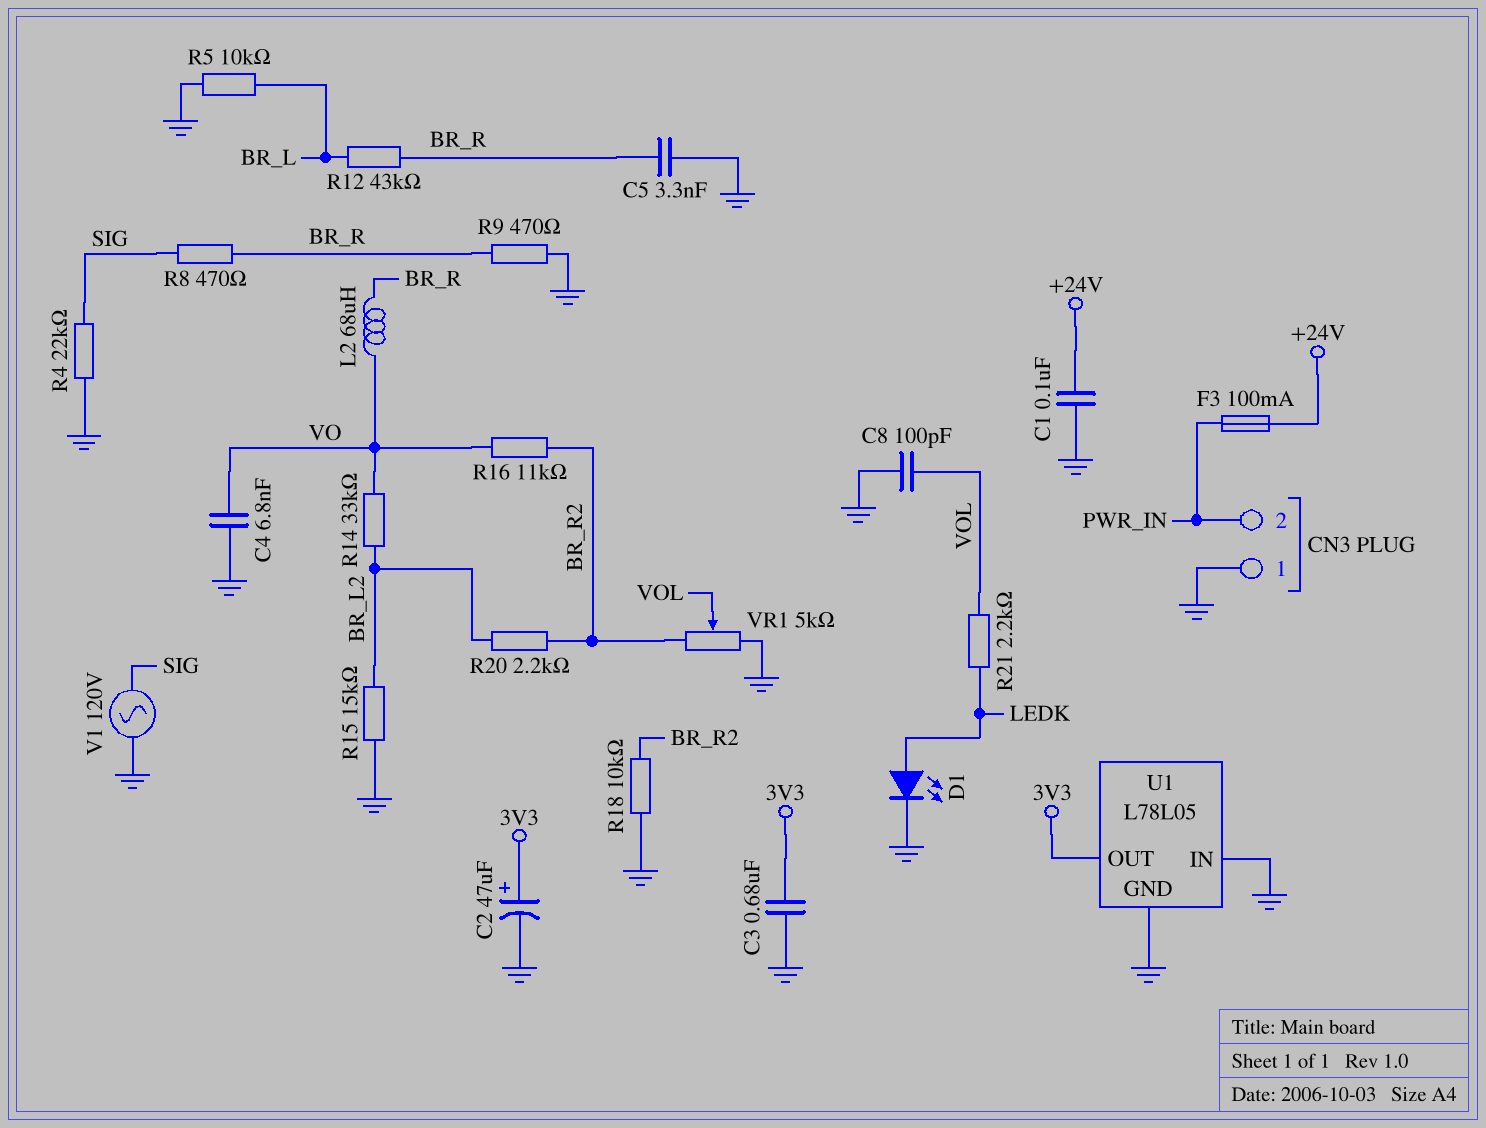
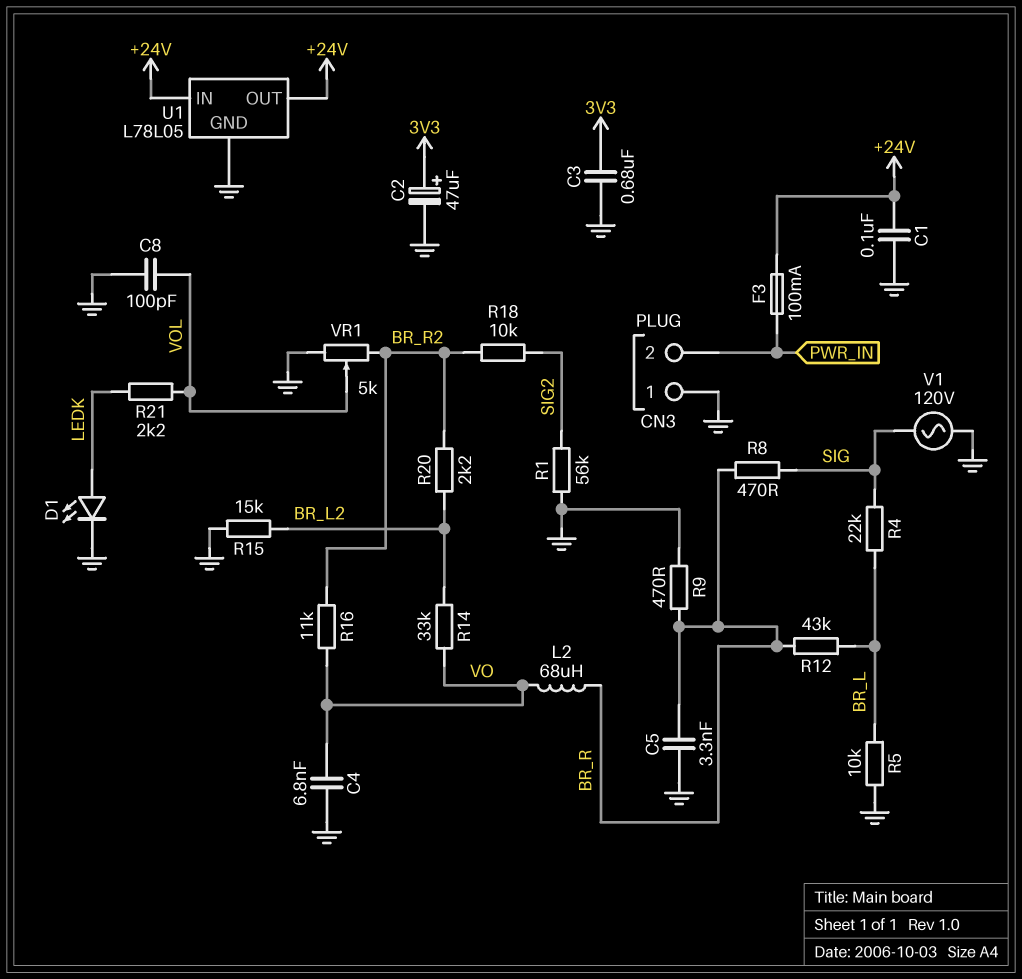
R1: none -> 56k (GND, SIG2)
R4: 22k (GND, SIG) -> 22k (BR_L, SIG)
R18: 10k (BR_R2, GND) -> 10k (BR_R2, SIG2)
U1 pin IN: GND -> +24V
U1 pin OUT: 3V3 -> +24V

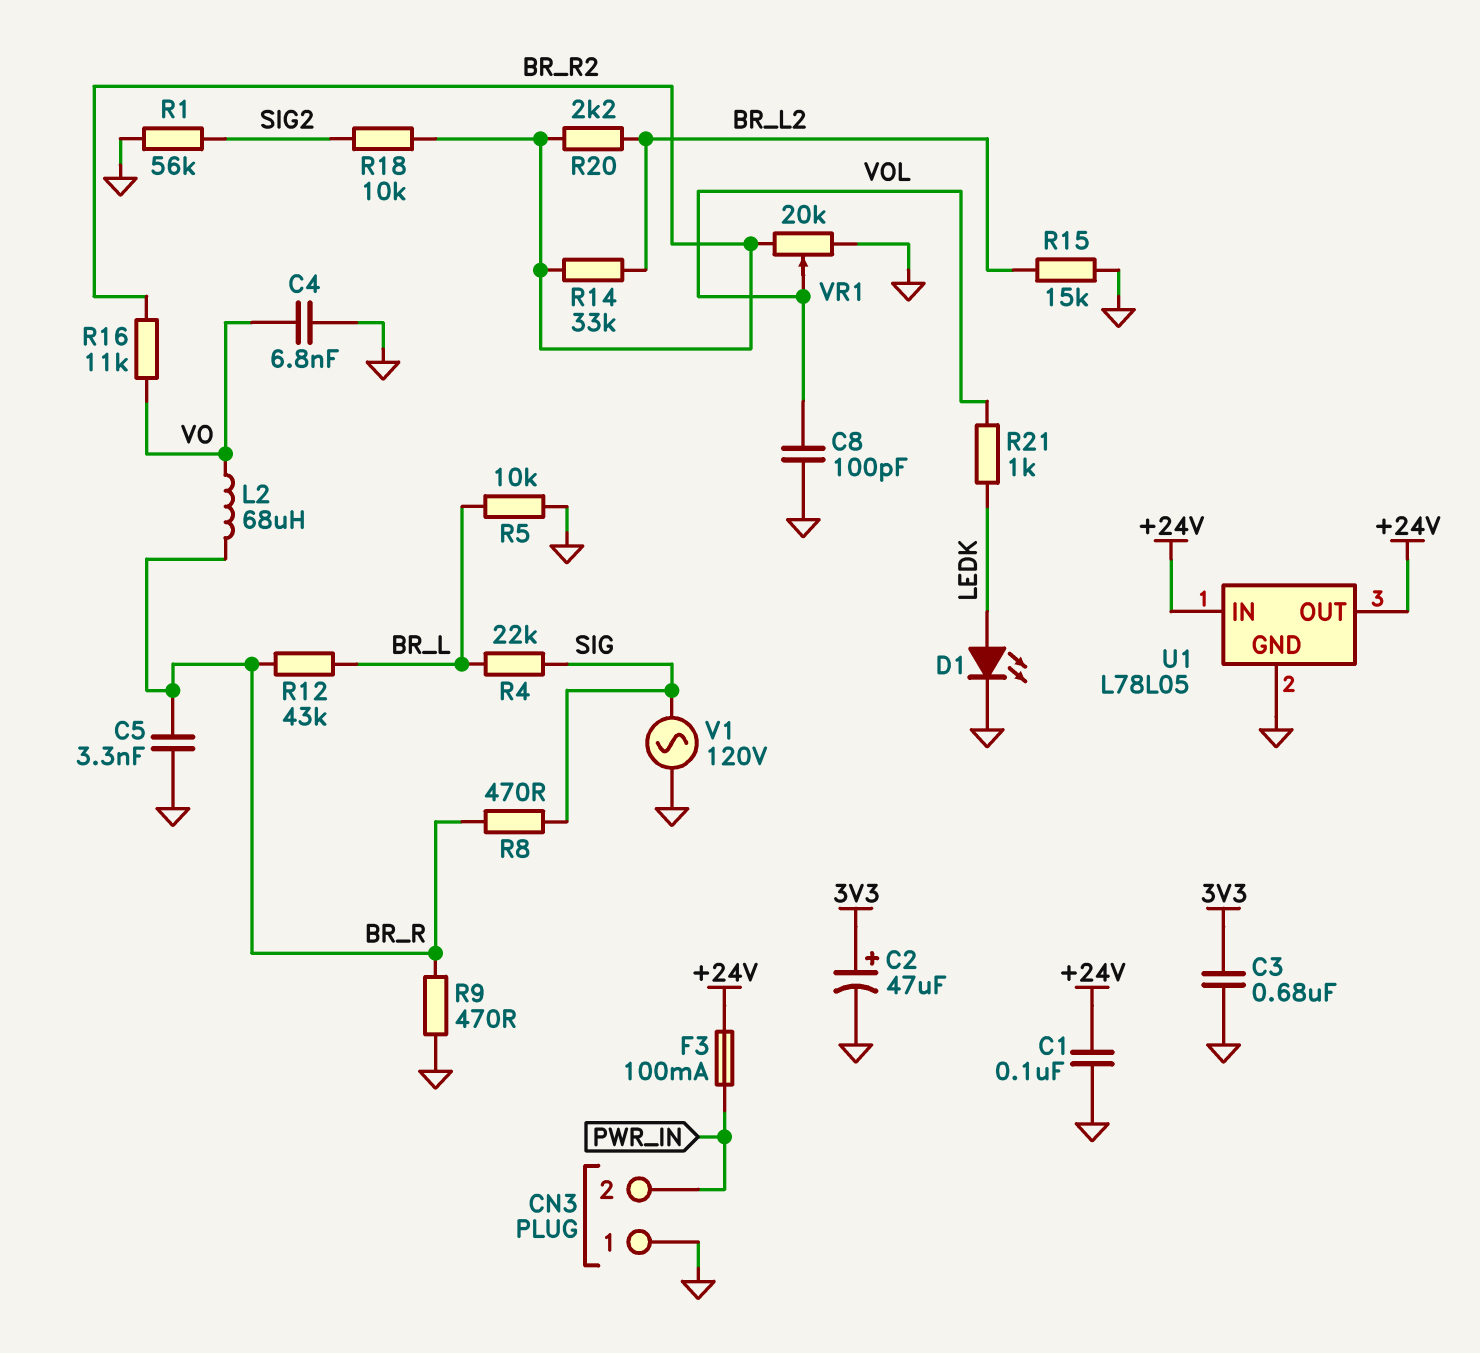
R14: 33k (BR_L2, VO) -> 33k (BR_L2, BR_R2)
R21: 2.2k (LEDK, VOL) -> 1k (LEDK, VOL)
VR1: 5k (BR_R2, GND, wiper VOL) -> 20k (BR_R2, GND, wiper VOL)

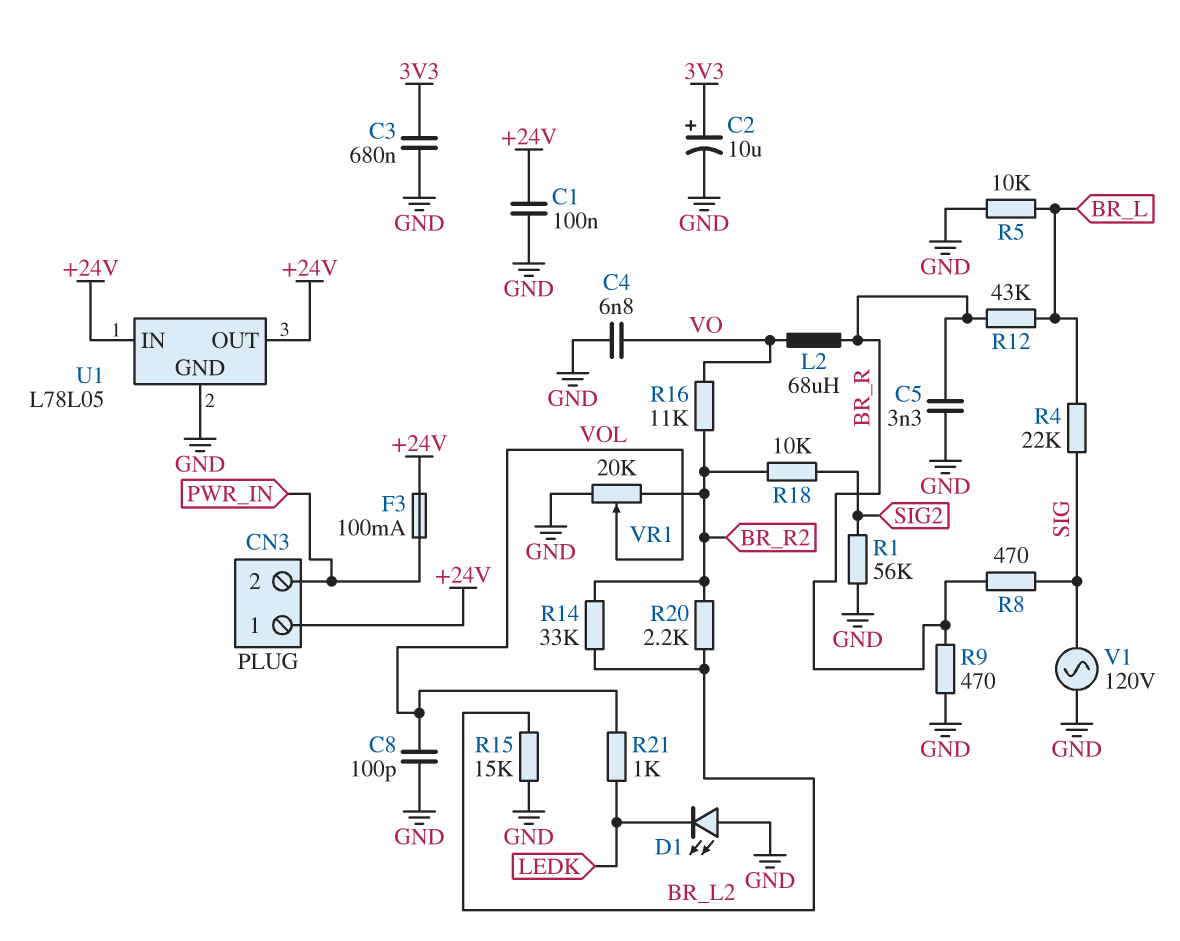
C2: 47uF (plus 3V3, minus GND) -> 10uF (plus 3V3, minus GND)
CN3 pin 1: GND -> +24V
D1: LED (A LEDK, K GND) -> LED (A GND, K LEDK)

